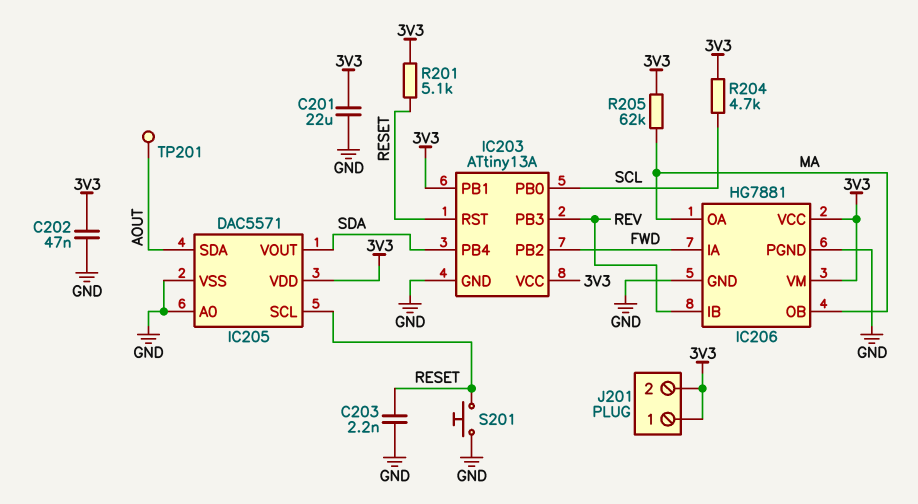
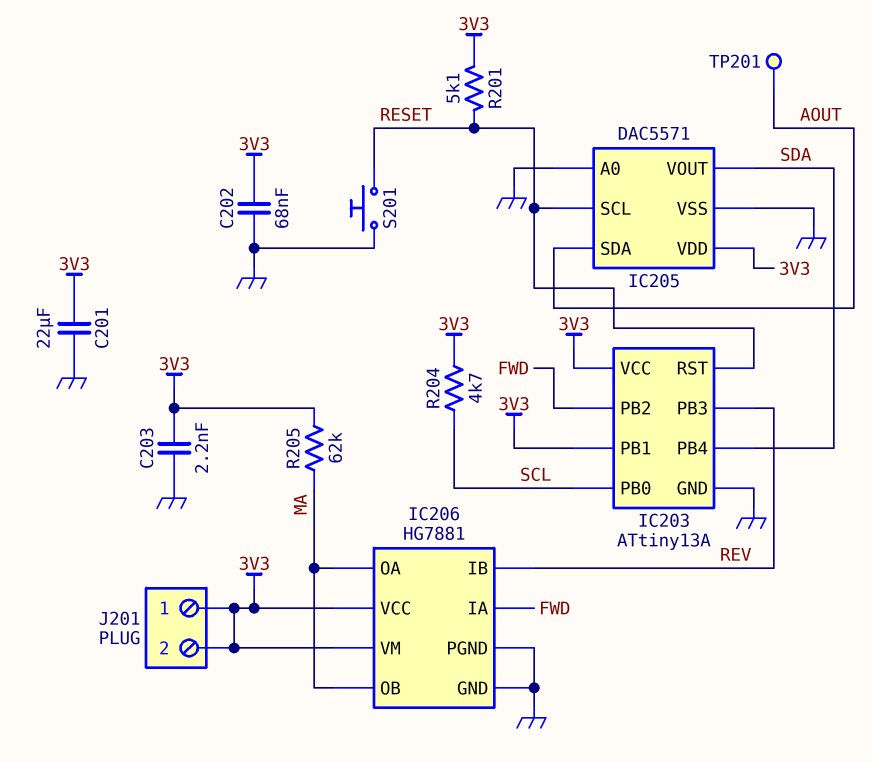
C202: 47nF (3V3, GND) -> 68nF (3V3, GND)
C203: 2.2nF (GND, RESET) -> 2.2nF (3V3, GND)

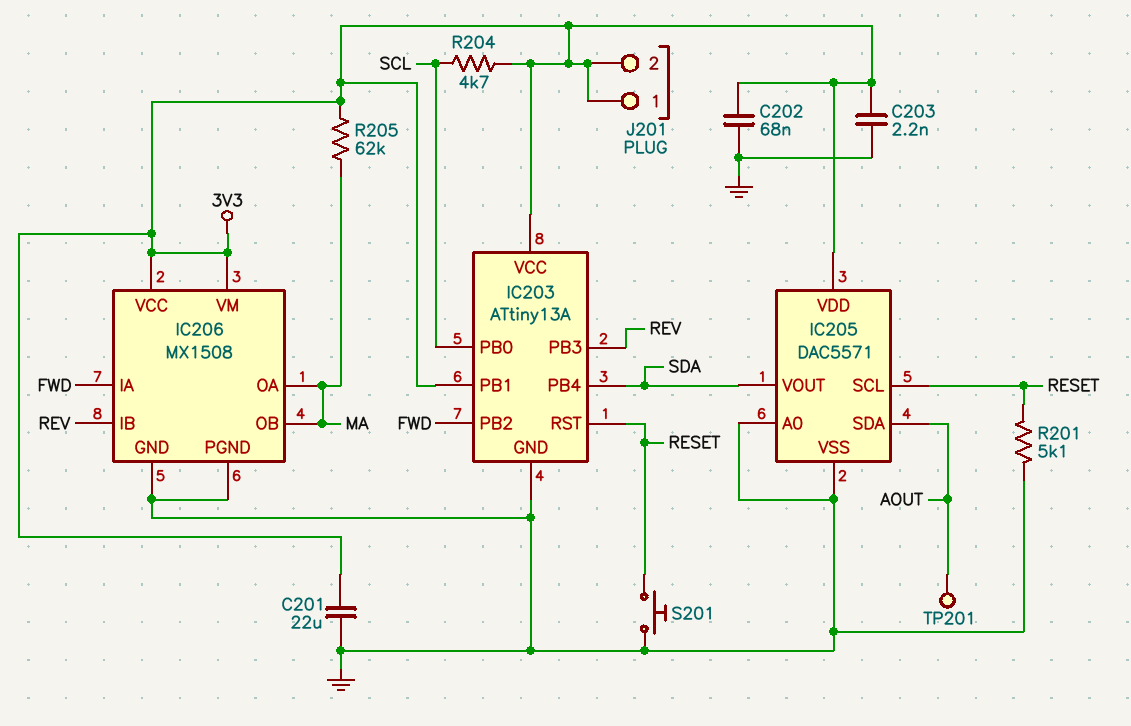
IC206: HG7881 -> MX1508
R201: 5.1k (3V3, RESET) -> 5.1k (GND, RESET)

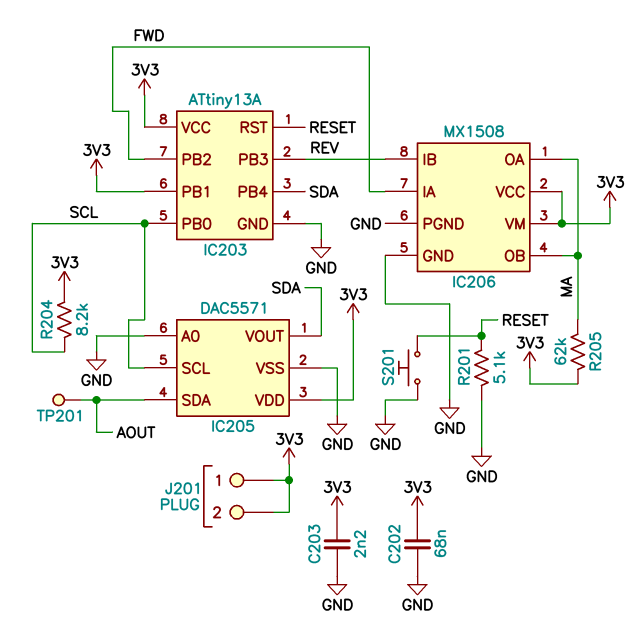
C201: 22uF (3V3, GND) -> none
IC205 pin SCL: RESET -> SCL
R204: 4.7k (3V3, SCL) -> 8.2k (3V3, SCL)

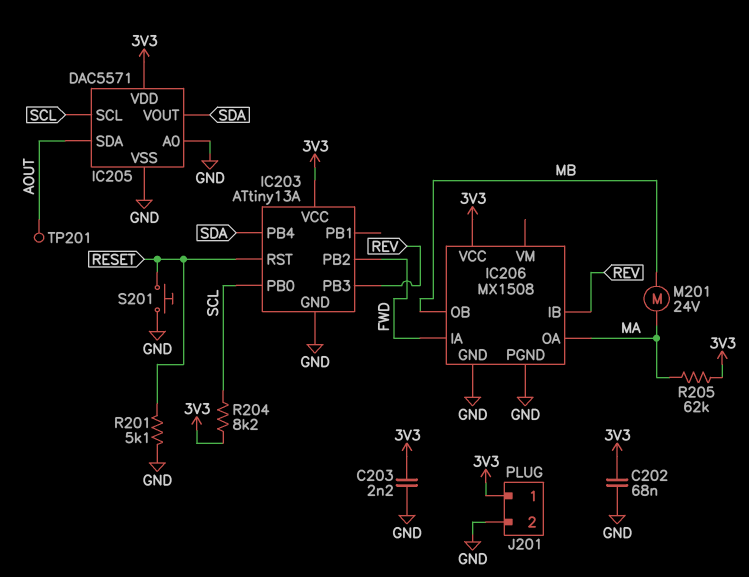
IC203 pin PB1: 3V3 -> none
IC206 pin OB: MA -> MB
IC206 pin VM: 3V3 -> none
J201 pin 2: 3V3 -> GND
M201: none -> motor 24V (MA, MB)

